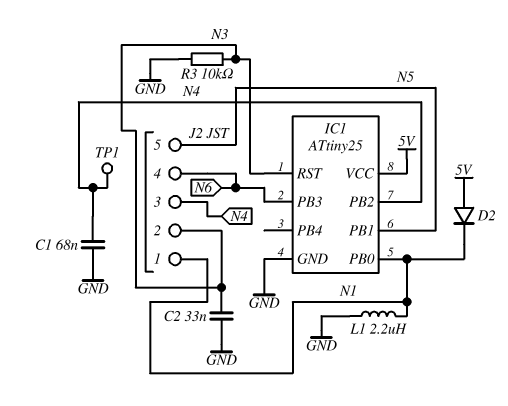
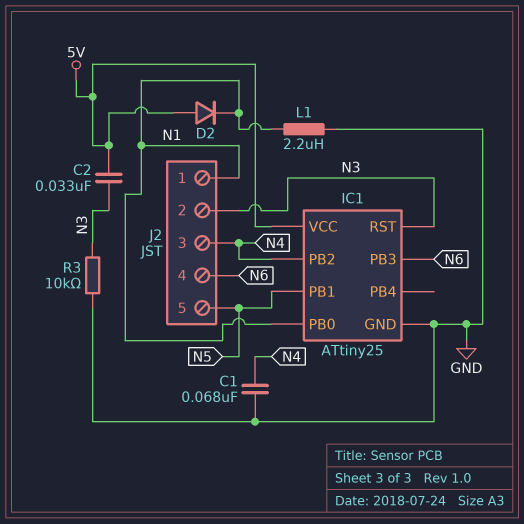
C2: 33nF (GND, N3) -> 33nF (5V, N3)
TP1: test point (N4) -> none

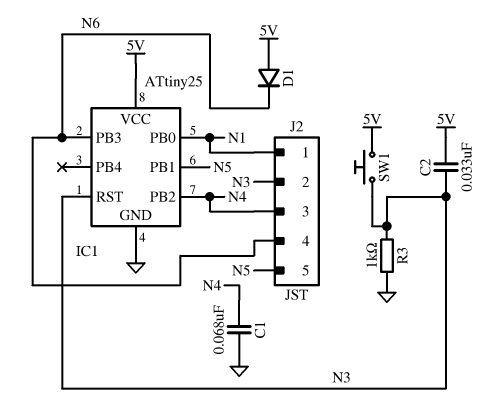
D1: none -> diode (A 5V, K N6)
D2: diode (A 5V, K N1) -> none
L1: 2.2uH (GND, N1) -> none
R3: 10k (GND, N3) -> 1k (GND, N3)
SW1: none -> button (5V, N3)

